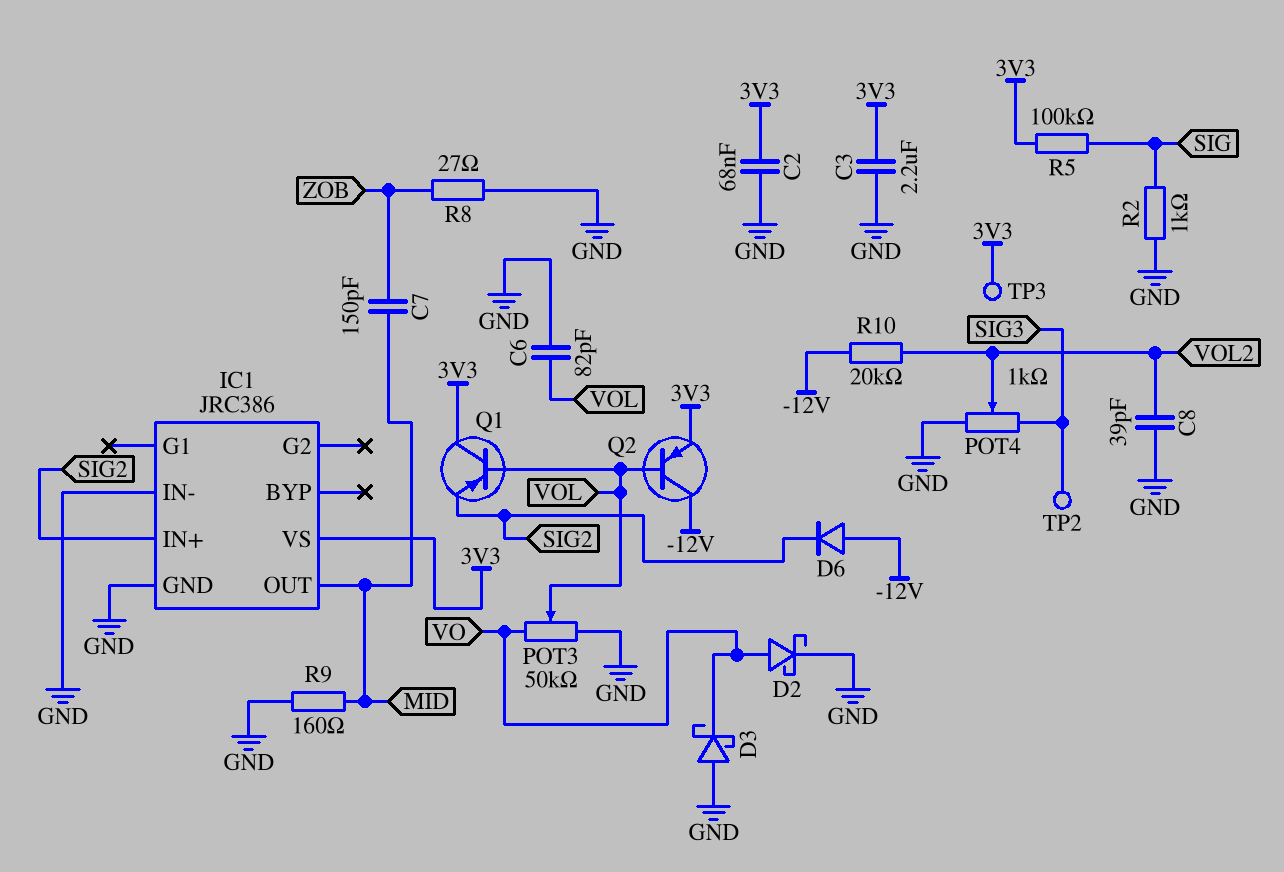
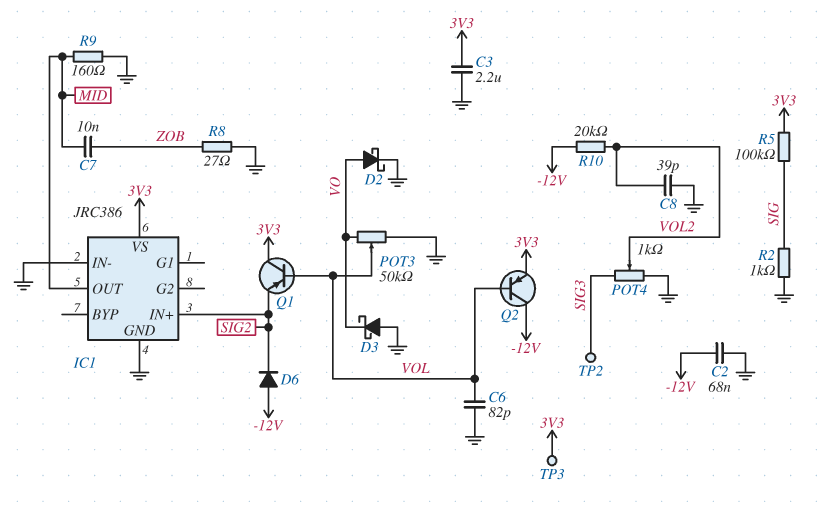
C2: 68nF (3V3, GND) -> 68nF (-12V, GND)
C7: 150pF (MID, ZOB) -> 10nF (MID, ZOB)

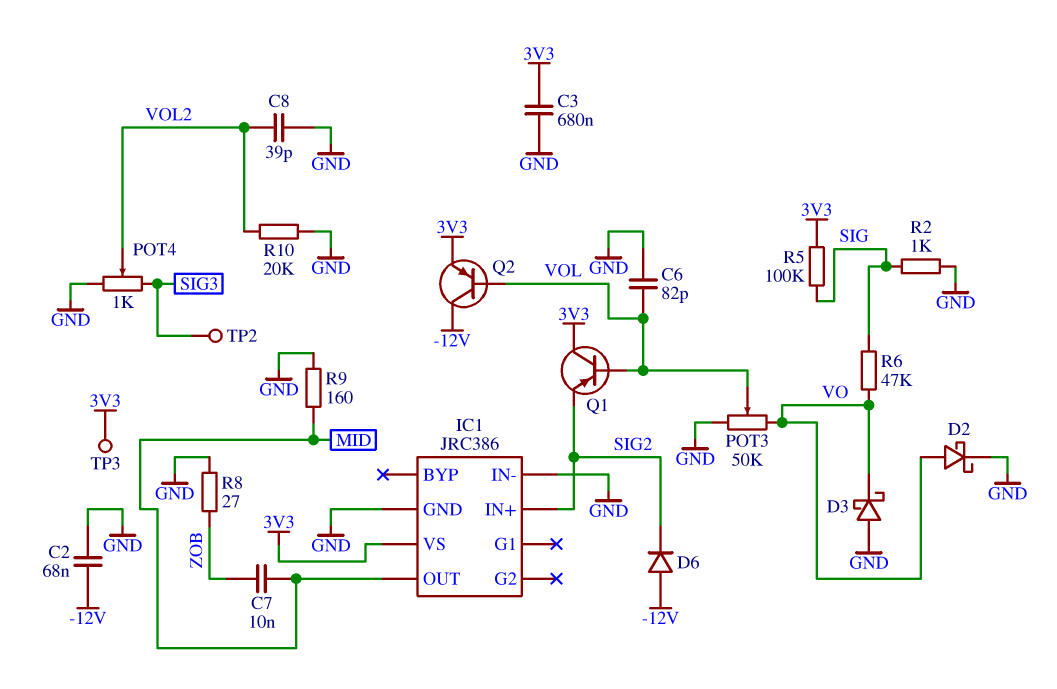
C3: 2.2uF (3V3, GND) -> 680nF (3V3, GND)
R6: none -> 47k (SIG, VO)
R10: 20k (-12V, VOL2) -> 20k (GND, VOL2)

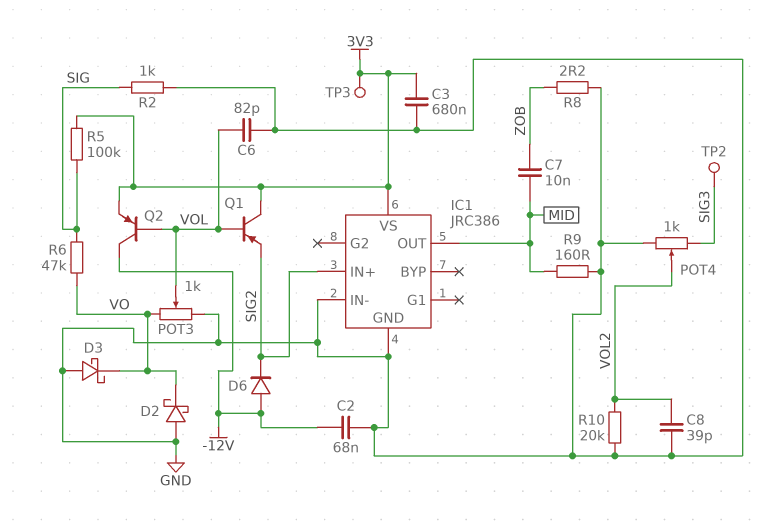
D2: schottky (A VO, K GND) -> schottky (A GND, K VO)
POT3: 50k (GND, VO, wiper VOL) -> 1k (GND, VO, wiper VOL)
R8: 27 (GND, ZOB) -> 2.2 (GND, ZOB)

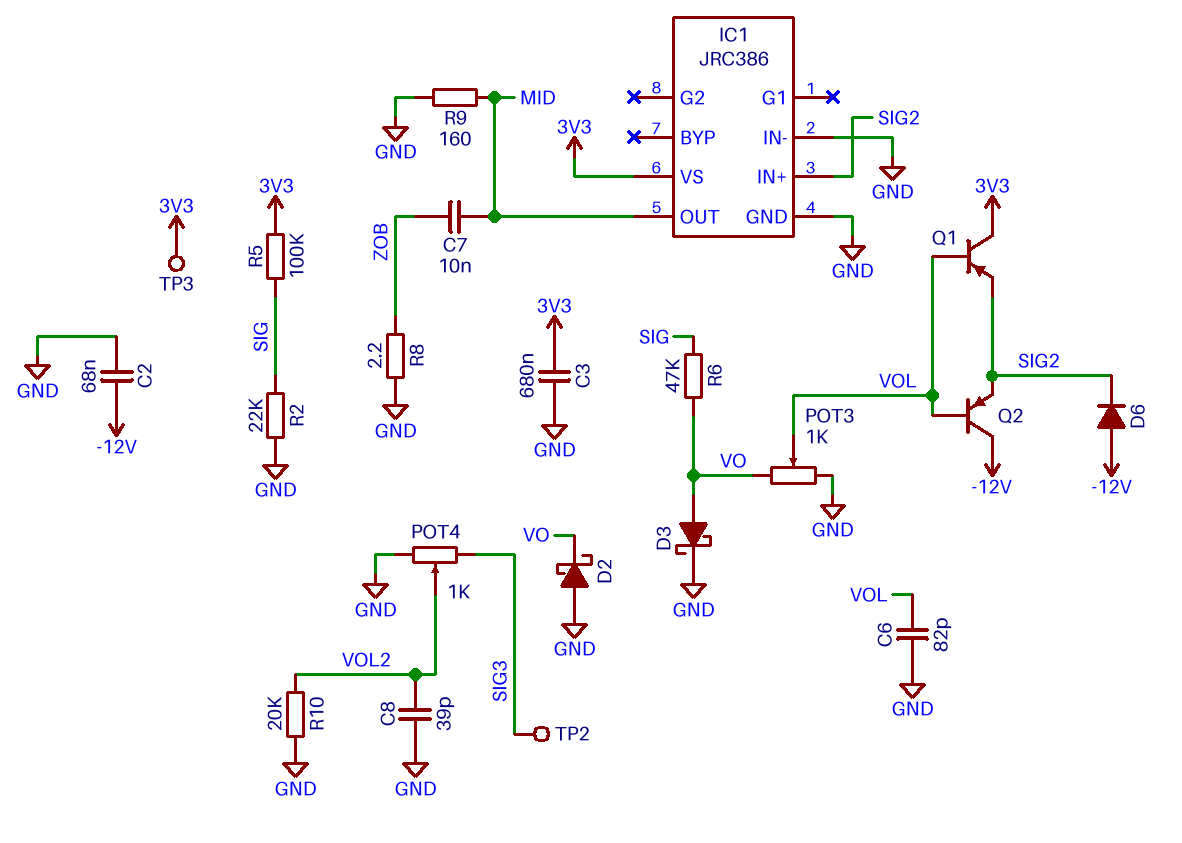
D3: schottky (A GND, K VO) -> schottky (A VO, K GND)
Q2: PNP (B VOL, C -12V, E 3V3) -> PNP (B VOL, C -12V, E SIG2)
R2: 1k (GND, SIG) -> 22k (GND, SIG)

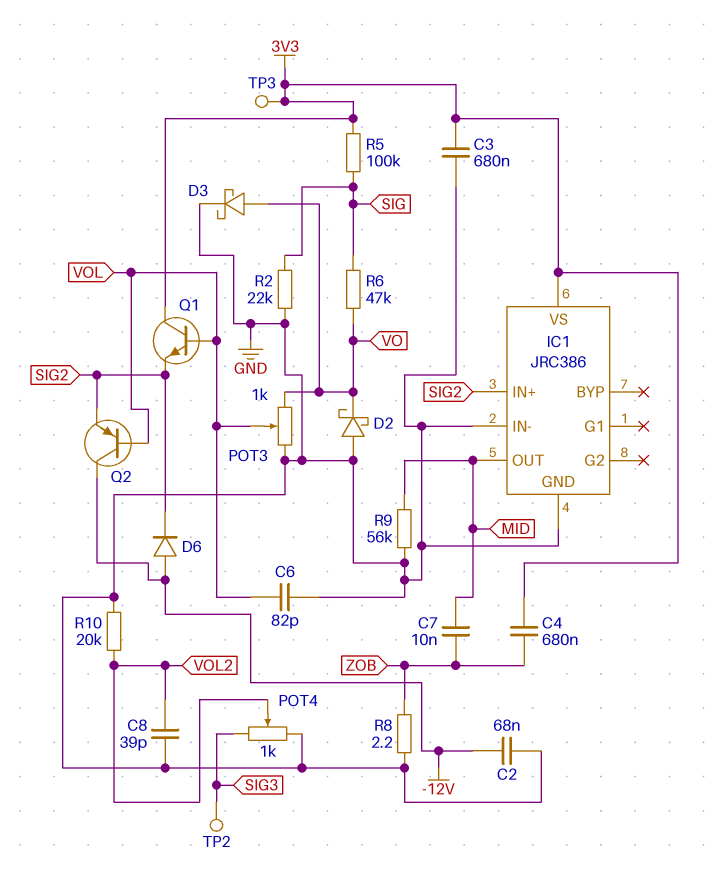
C4: none -> 680nF (3V3, ZOB)
Q1: PNP (B VOL, C 3V3, E SIG2) -> NPN (B VOL, C 3V3, E SIG2)
R9: 160 (GND, MID) -> 56k (GND, MID)

